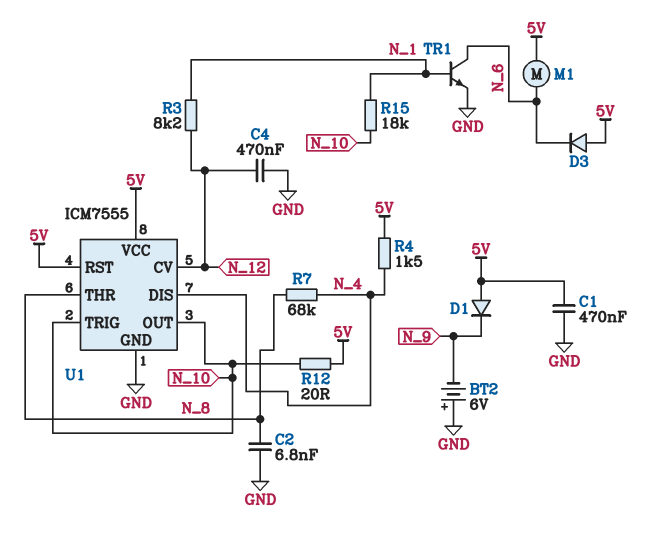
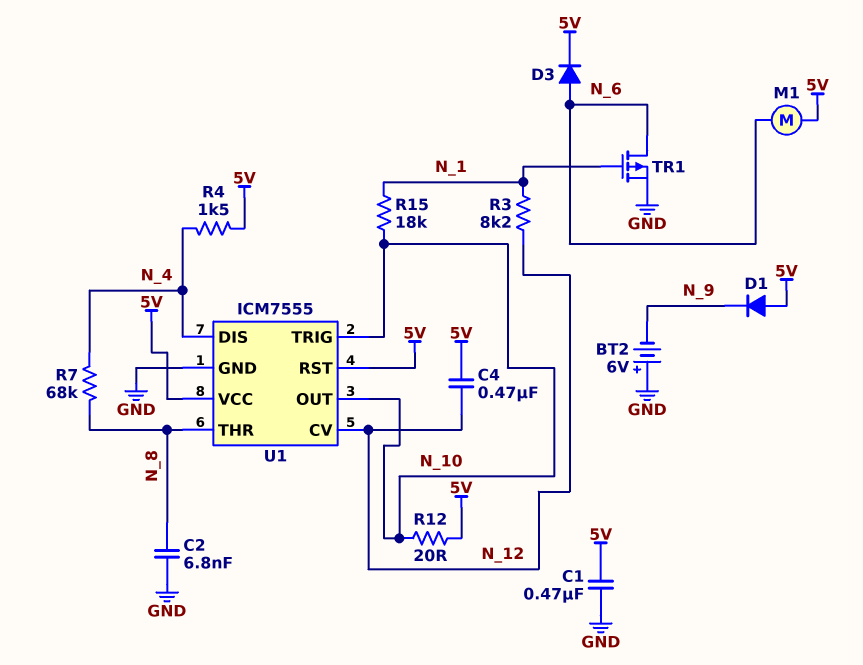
C4: 470nF (GND, N_12) -> 470nF (5V, N_12)
D3: diode (A 5V, K N_6) -> diode (A N_6, K 5V)
TR1: NPN (B N_1, C N_6, E GND) -> PMOS (G N_1, D N_6, S GND)

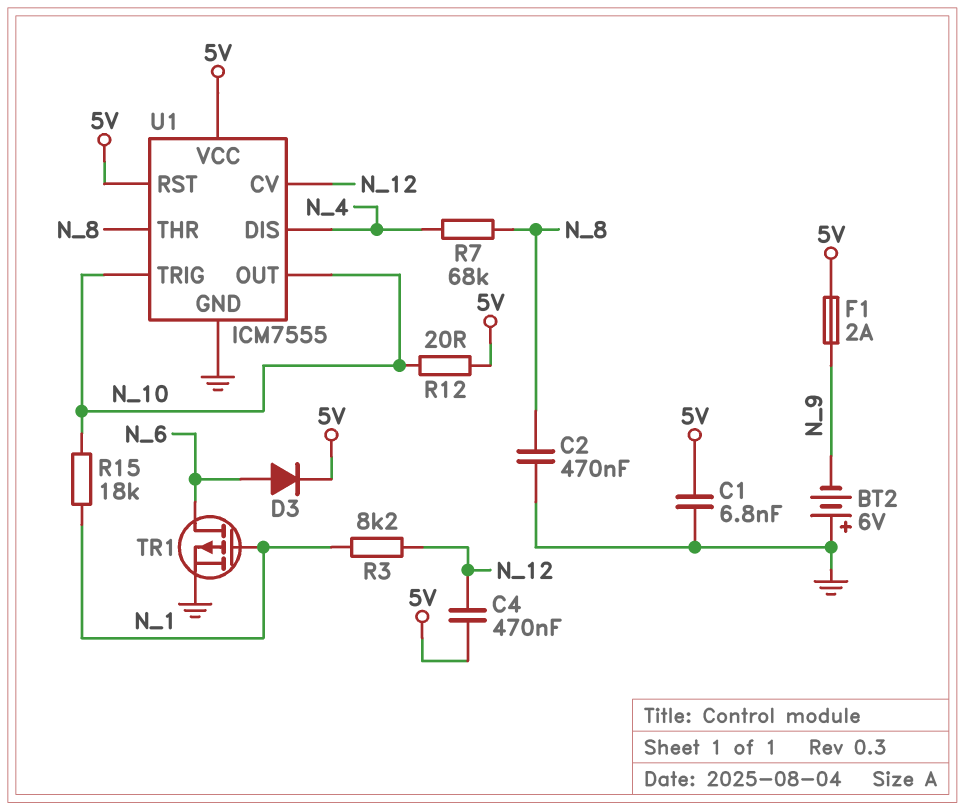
C1: 470nF (5V, GND) -> 6.8nF (5V, GND)
C2: 6.8nF (GND, N_8) -> 470nF (GND, N_8)
D1: diode (A 5V, K N_9) -> none
F1: none -> 2A (5V, N_9)
M1: motor (5V, N_6) -> none
R4: 1.5k (5V, N_4) -> none

